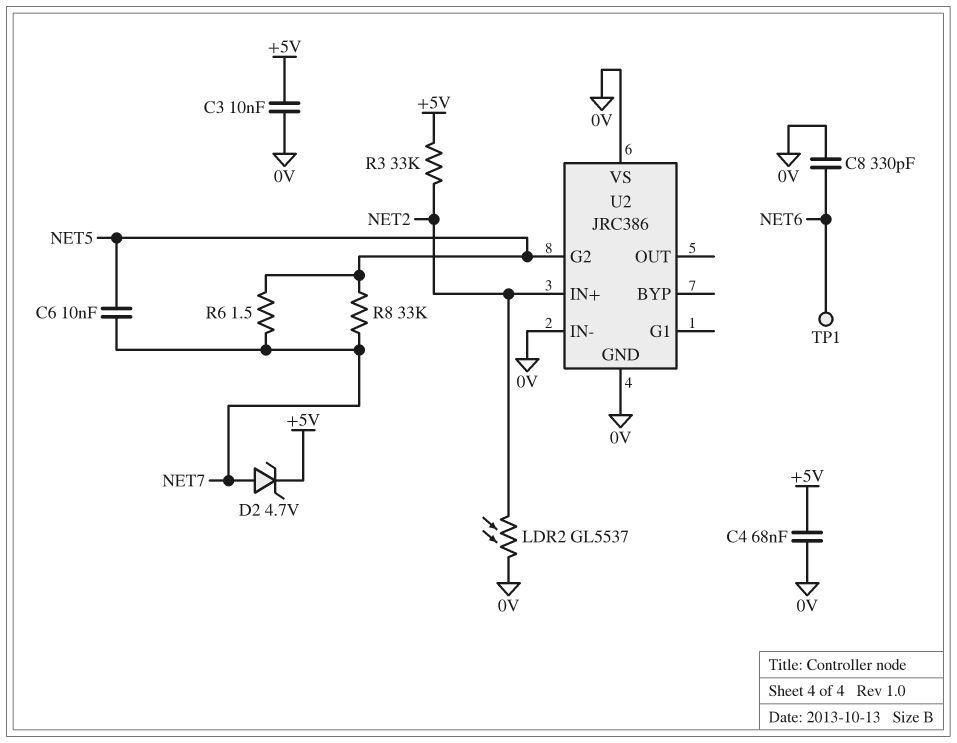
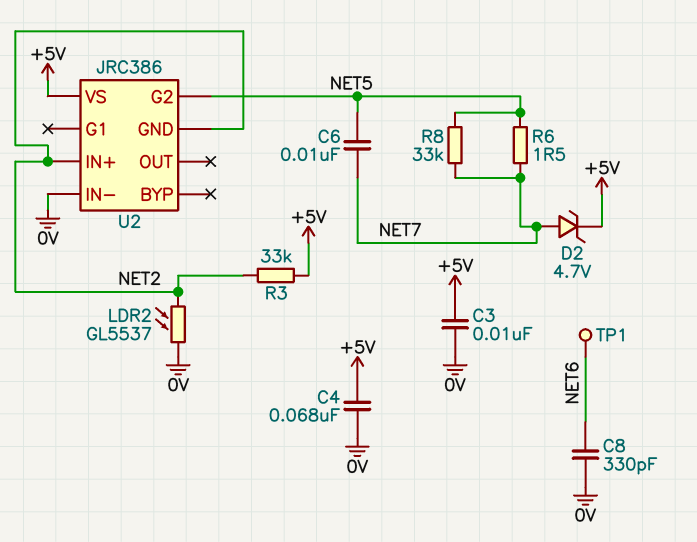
U2 pin GND: 0V -> NET2
U2 pin VS: 0V -> +5V

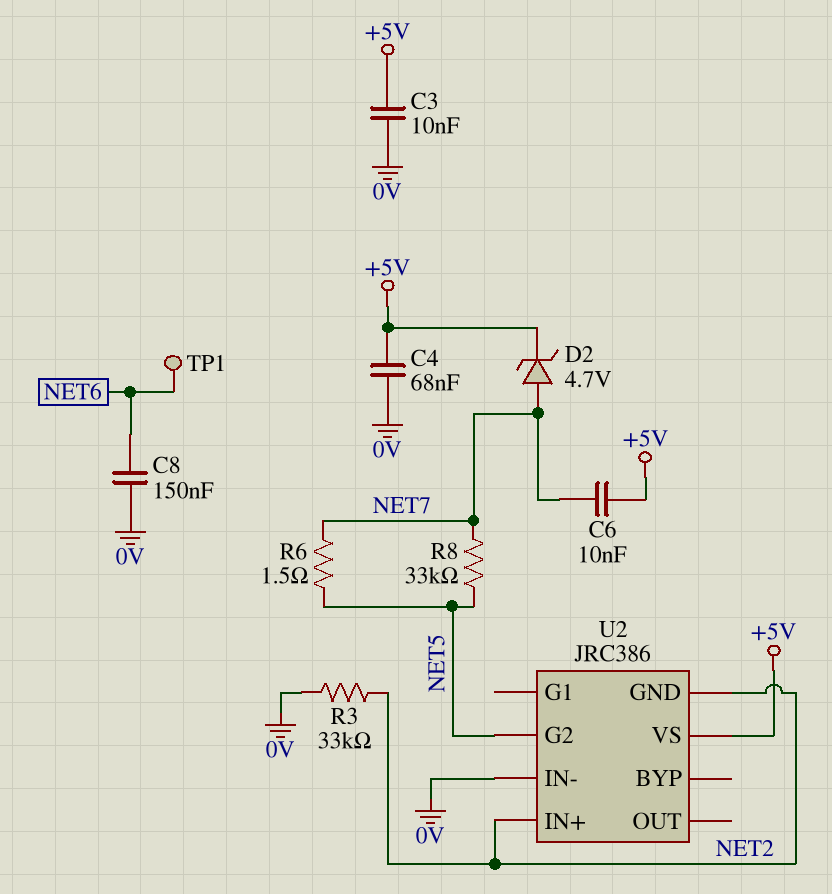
C6: 10nF (NET5, NET7) -> 10nF (+5V, NET7)
C8: 330pF (0V, NET6) -> 150nF (0V, NET6)
LDR2: GL5537 (0V, NET2) -> none
R3: 33k (+5V, NET2) -> 33k (0V, NET2)

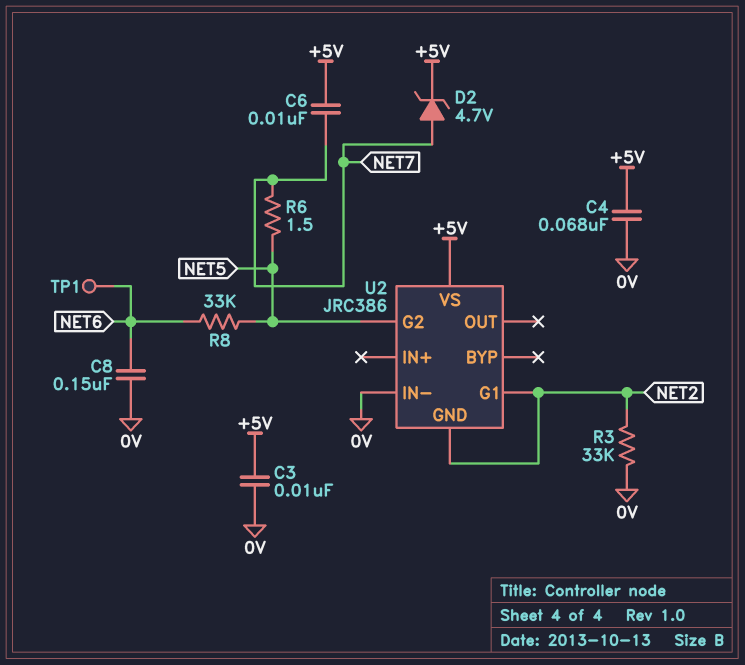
R8: 33k (NET5, NET7) -> 33k (NET5, NET6)
U2 pin G1: none -> NET2
U2 pin IN+: NET2 -> none

